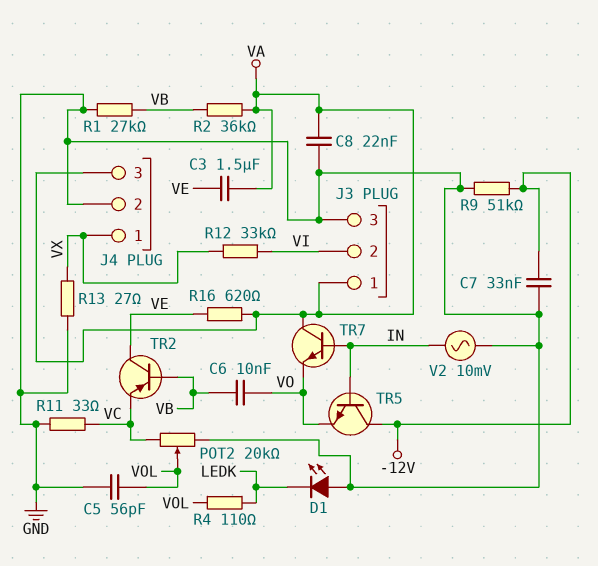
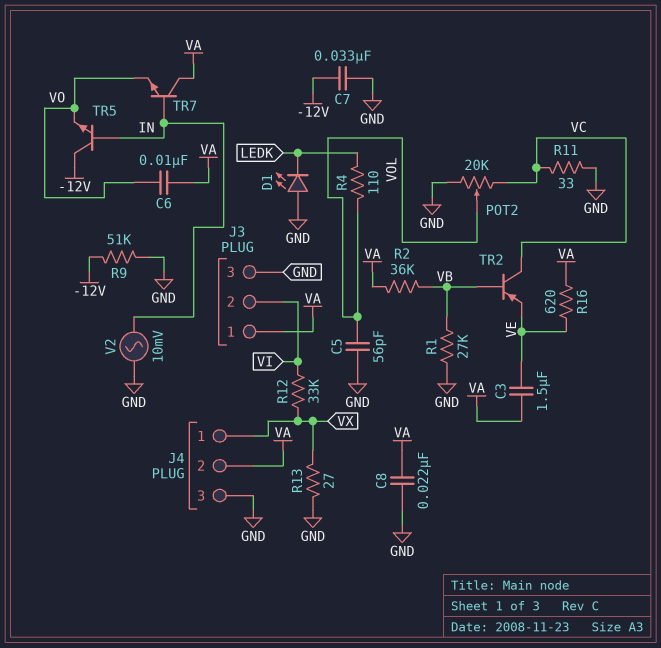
C6: 10nF (VB, VO) -> 10nF (VA, VO)
J4 pin 2: GND -> VA
J4 pin 3: VA -> GND
TR2: PNP (B VB, C VE, E VC) -> PNP (B VB, C VC, E VE)

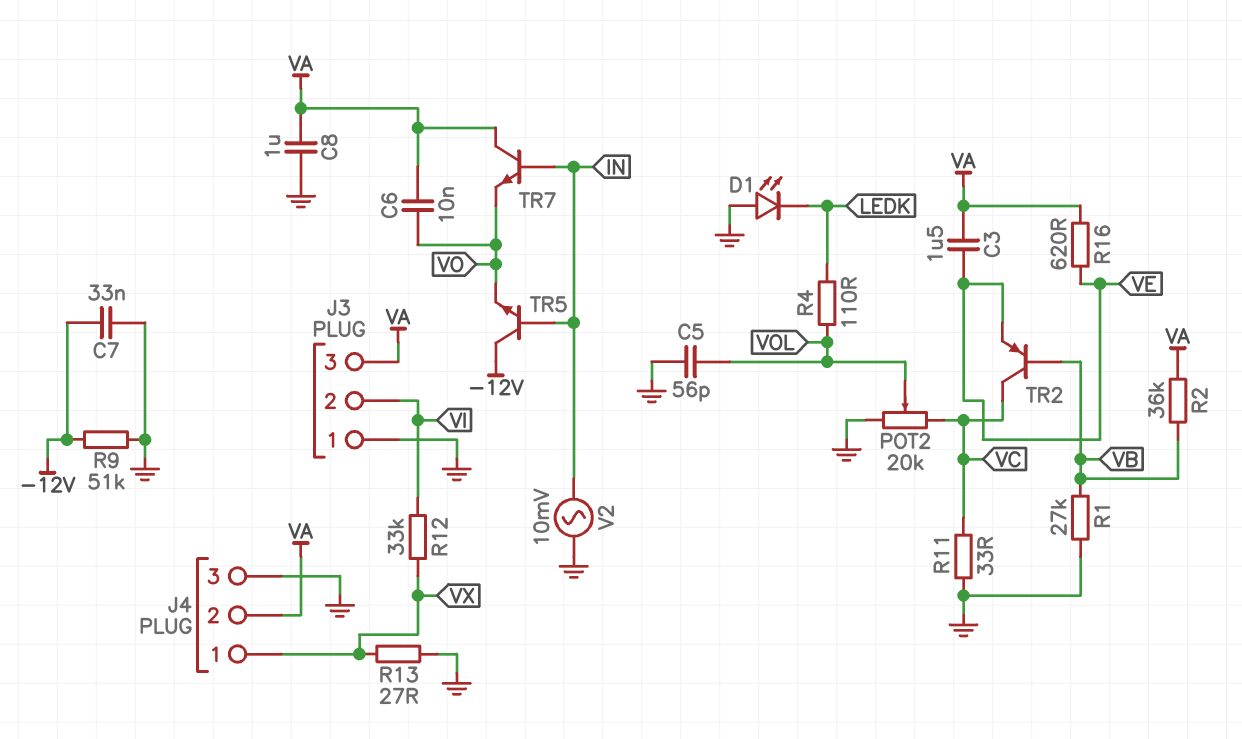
C8: 22nF (GND, VA) -> 1uF (GND, VA)
J3 pin 1: VA -> GND
J3 pin 3: GND -> VA

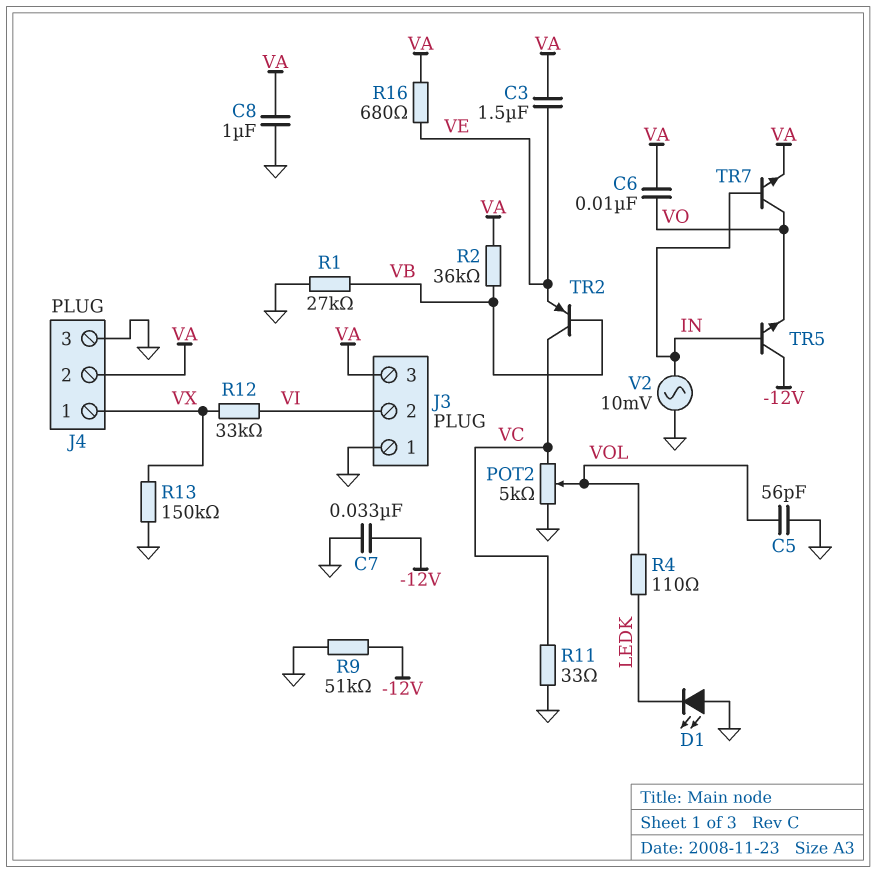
POT2: 20k (GND, VC, wiper VOL) -> 5k (GND, VC, wiper VOL)
R13: 27 (GND, VX) -> 150k (GND, VX)
R16: 620 (VA, VE) -> 680 (VA, VE)
TR7: NPN (B IN, C VA, E VO) -> NPN (B IN, C VO, E VA)

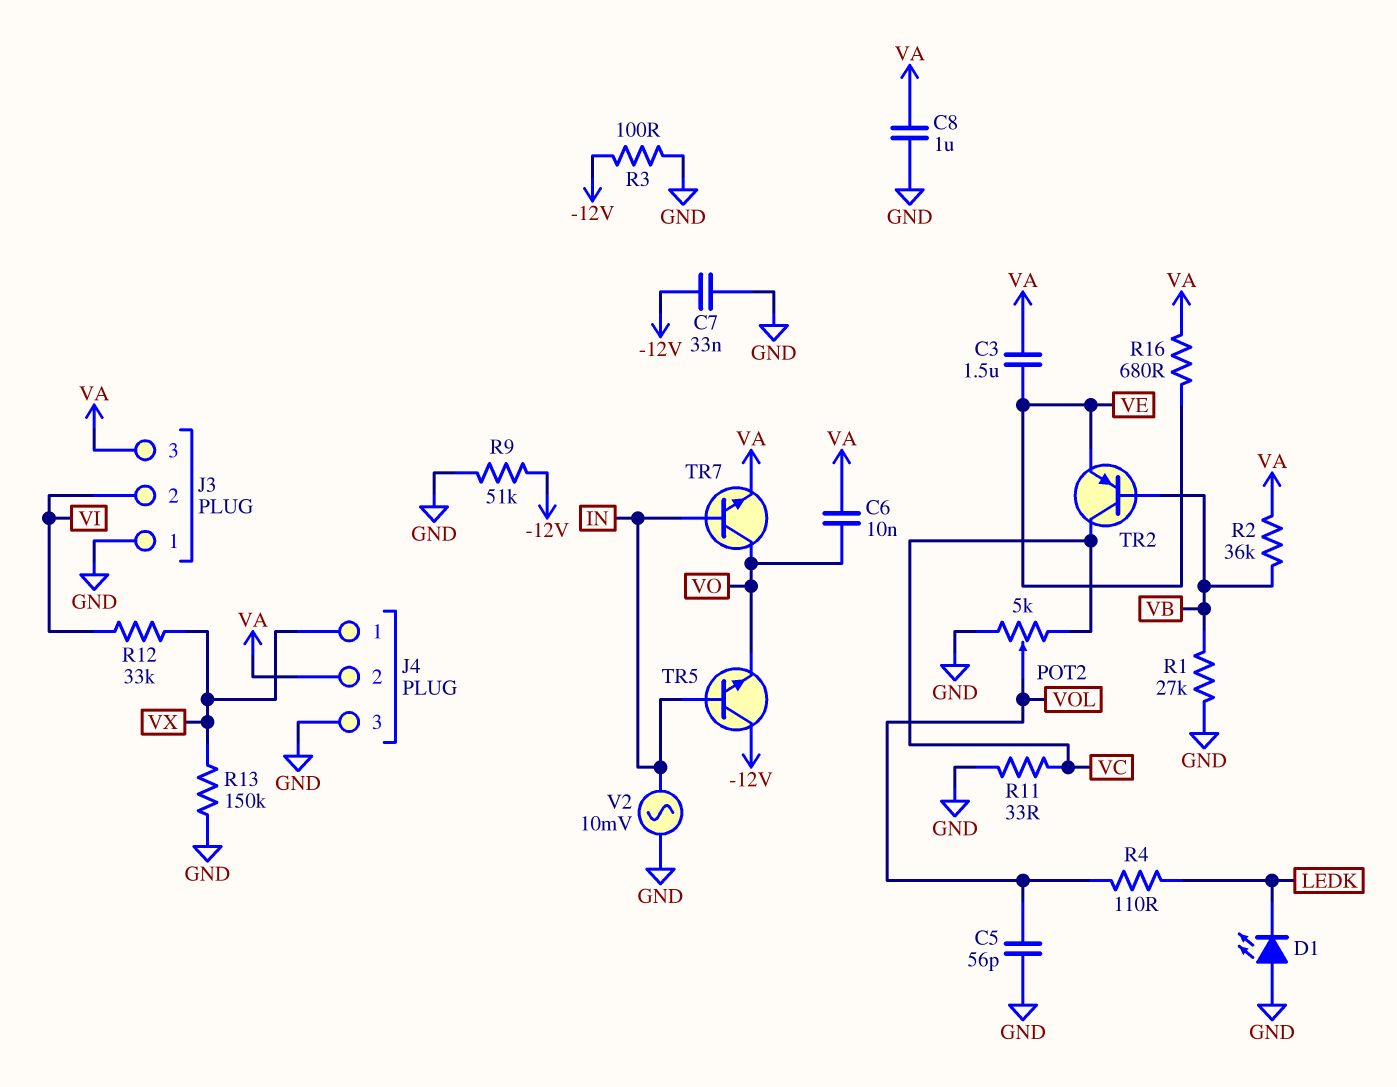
R3: none -> 100 (-12V, GND)

